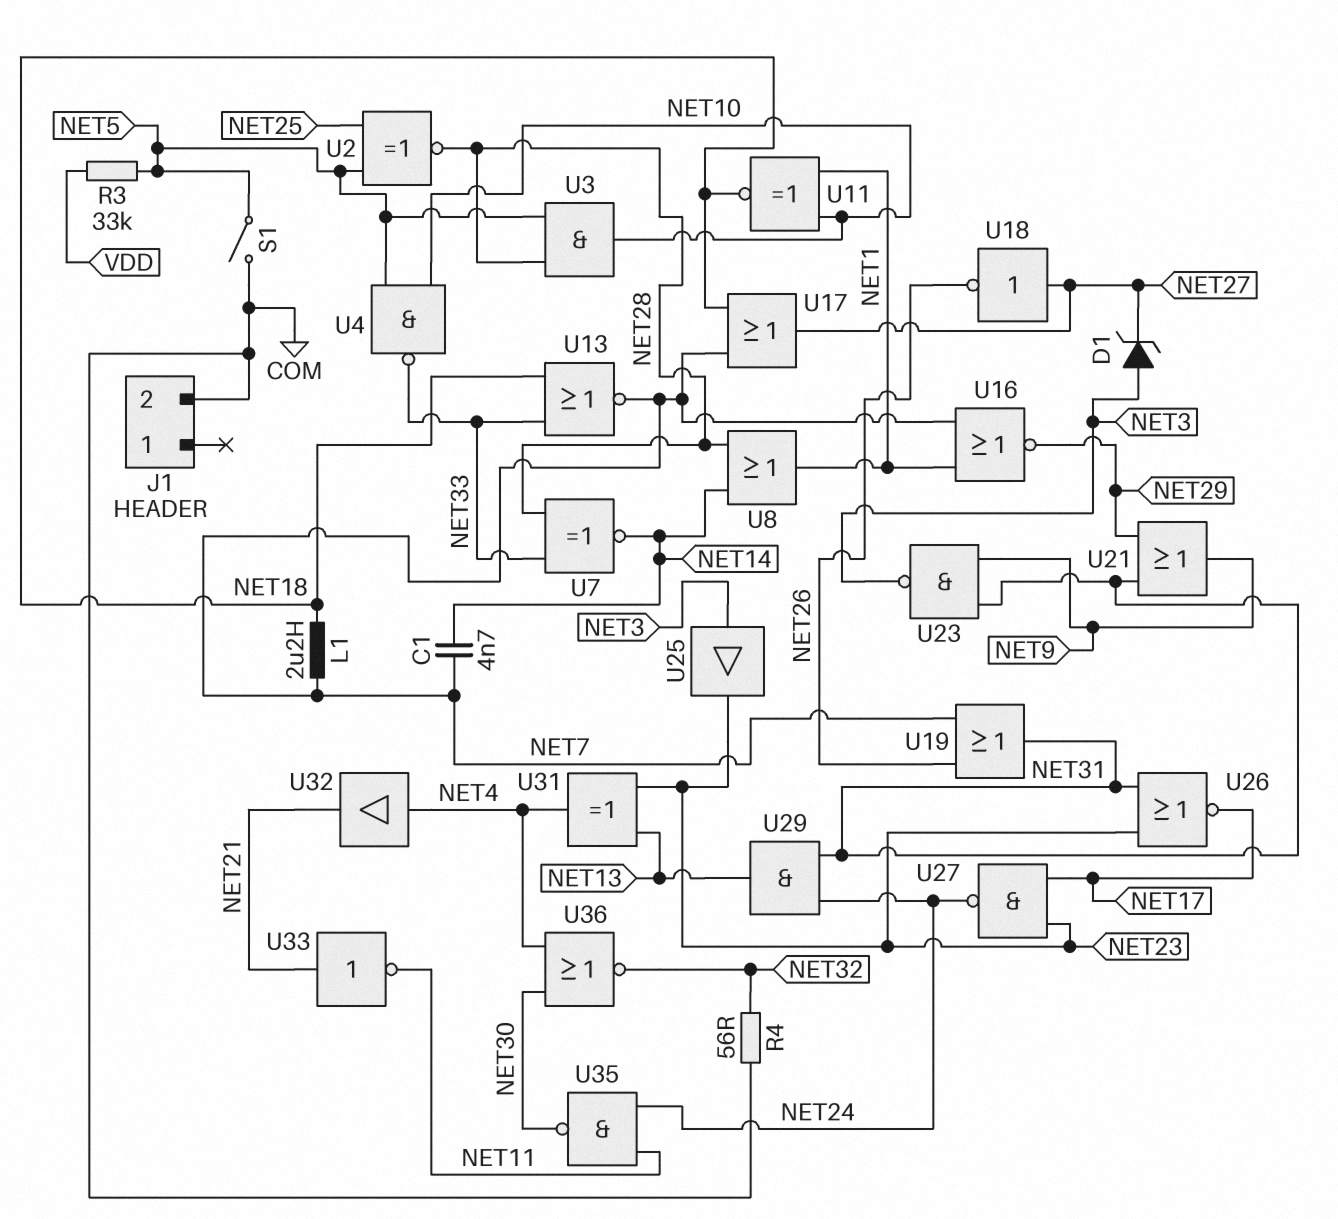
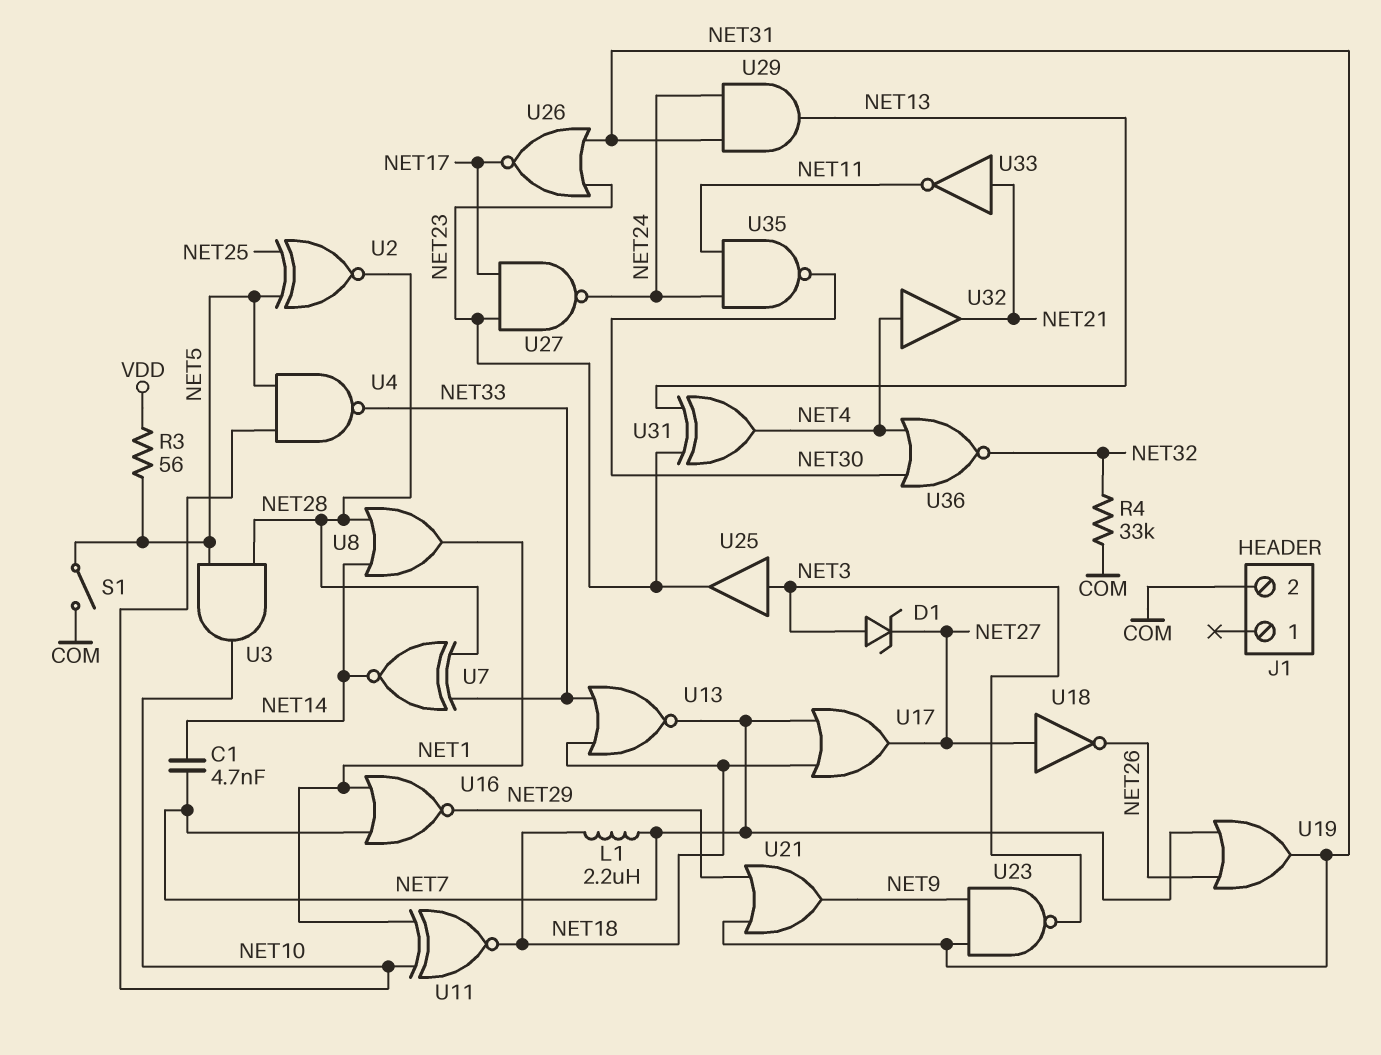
R3: 33k (NET5, VDD) -> 56 (NET5, VDD)
R4: 56 (COM, NET32) -> 33k (COM, NET32)

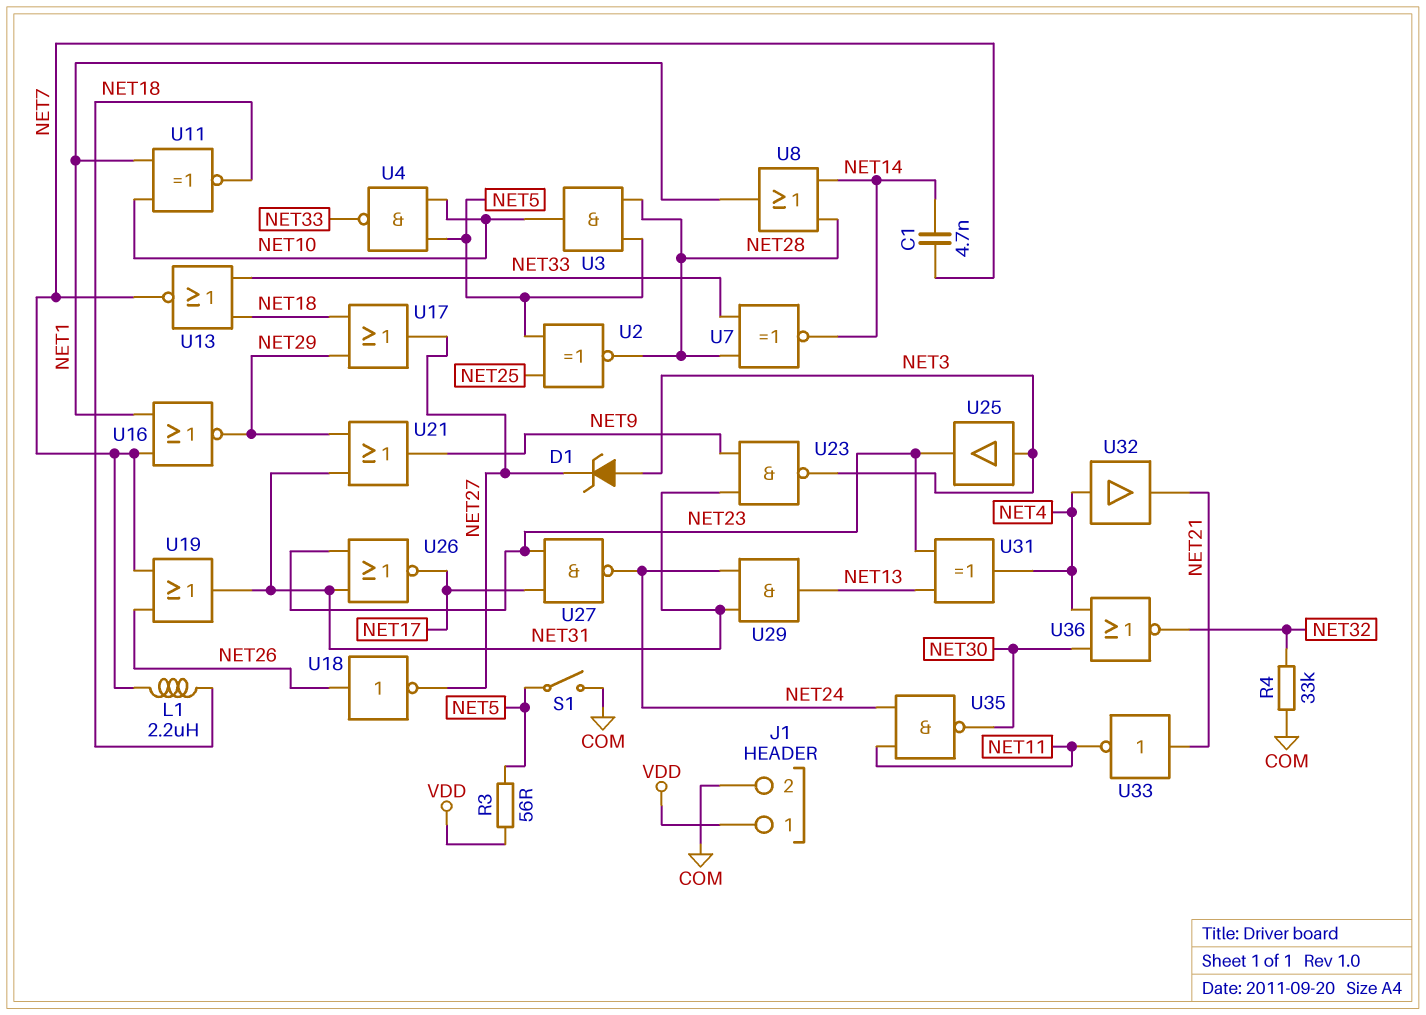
J1 pin 1: none -> VDD
U17: OR (in NET7, in NET18, out NET27) -> OR (in NET18, in NET29, out NET27)
U18: NOT (in NET27, out NET26) -> NOT (in NET26, out NET27)

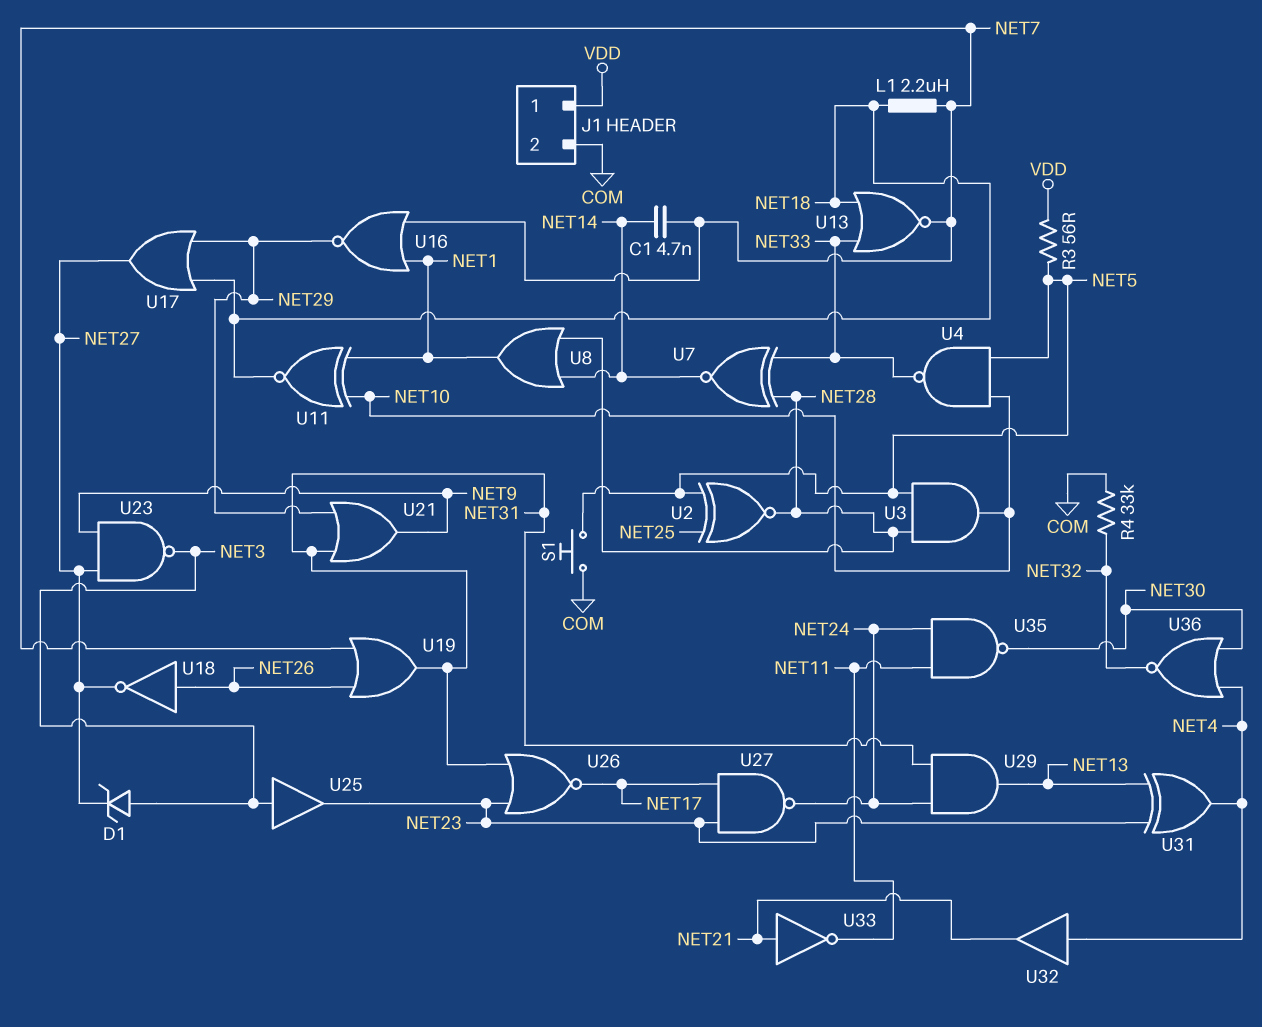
S1: switch (COM, NET5) -> button (COM, NET5)
U23: NAND (in NET9, in NET31, out NET3) -> NAND (in NET9, in NET27, out NET3)

